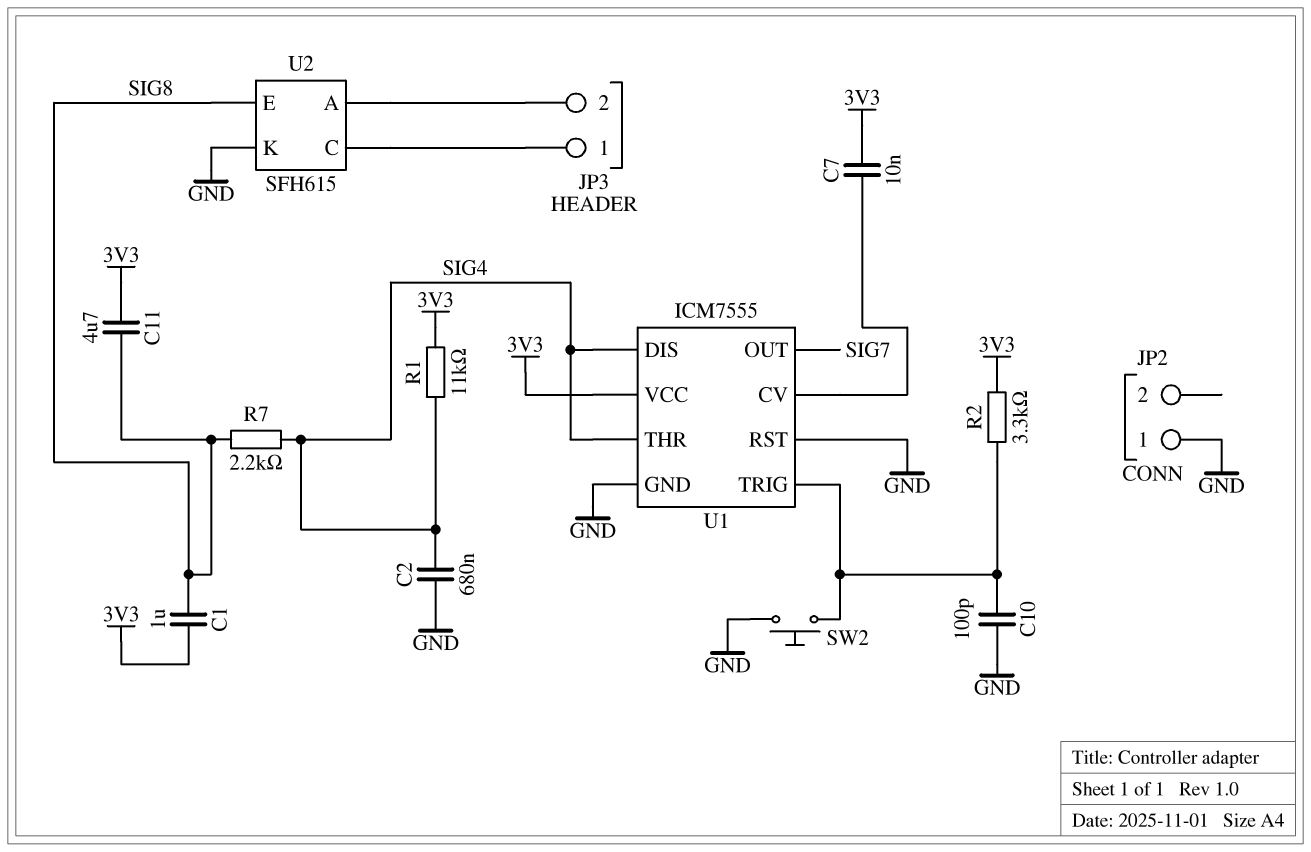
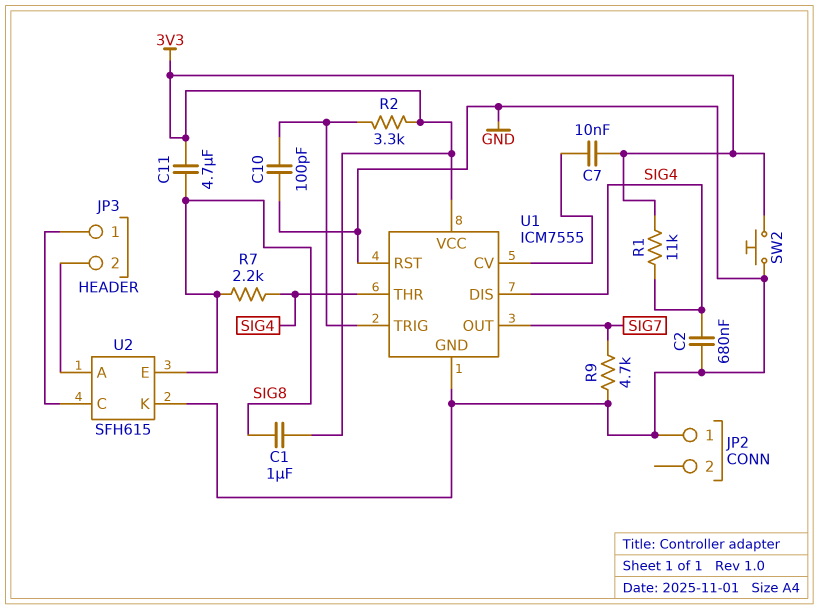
R9: none -> 4.7k (GND, SIG7)
SW2: button (GND, U1/TRIG) -> button (3V3, GND)

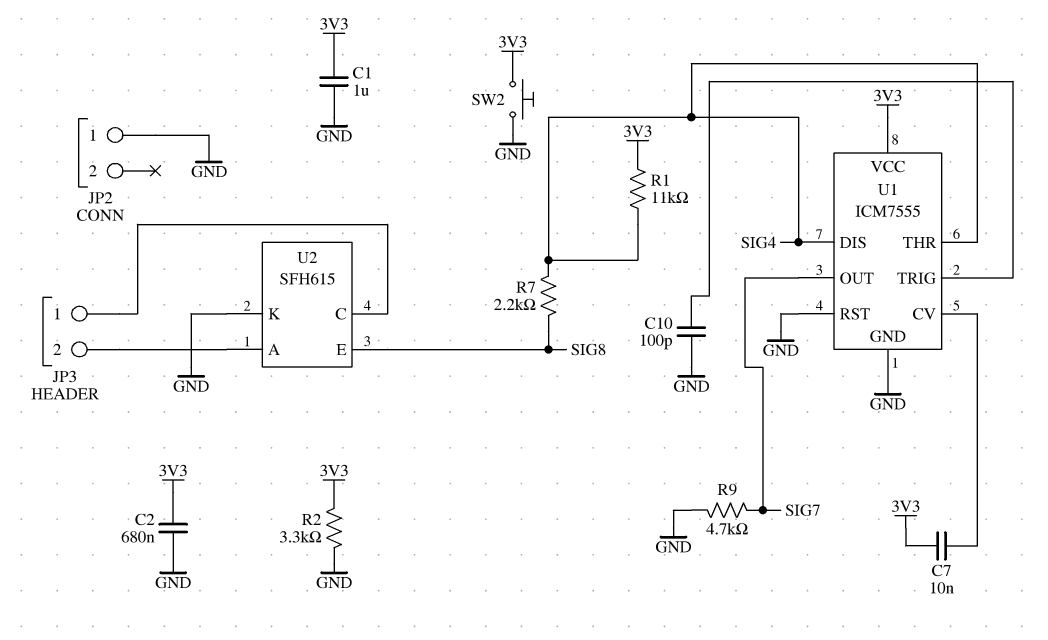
C1: 1uF (3V3, SIG8) -> 1uF (3V3, GND)
C2: 680nF (GND, SIG4) -> 680nF (3V3, GND)
C11: 4.7uF (3V3, SIG8) -> none
R2: 3.3k (3V3, U1/TRIG) -> 3.3k (3V3, GND)

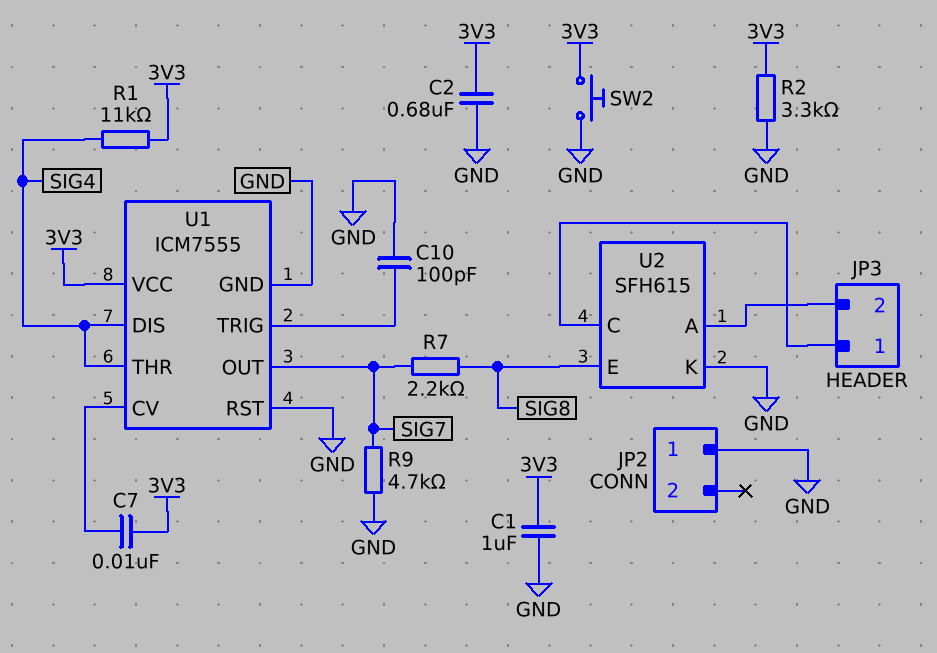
R7: 2.2k (SIG4, SIG8) -> 2.2k (SIG7, SIG8)

